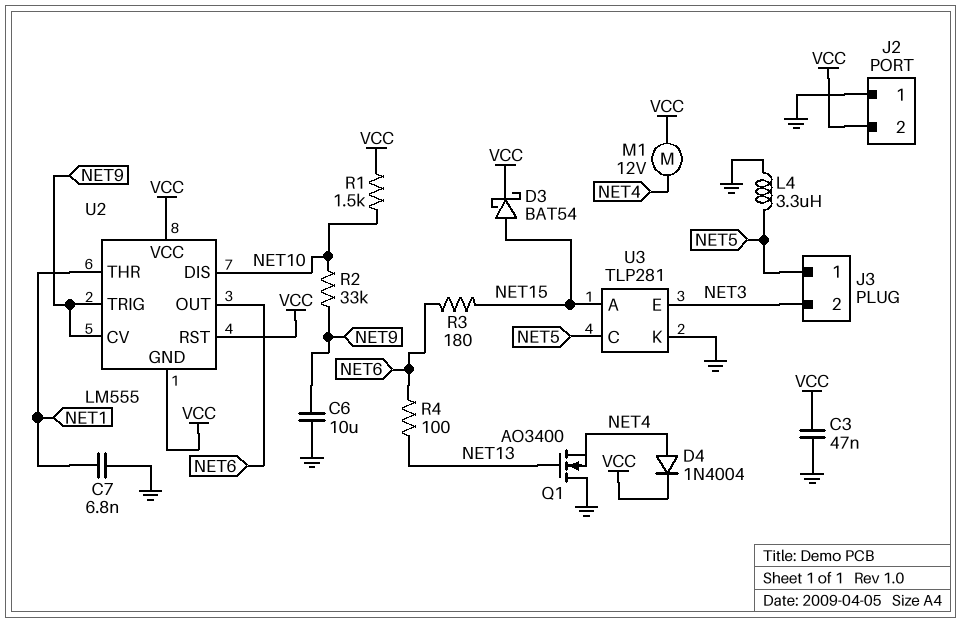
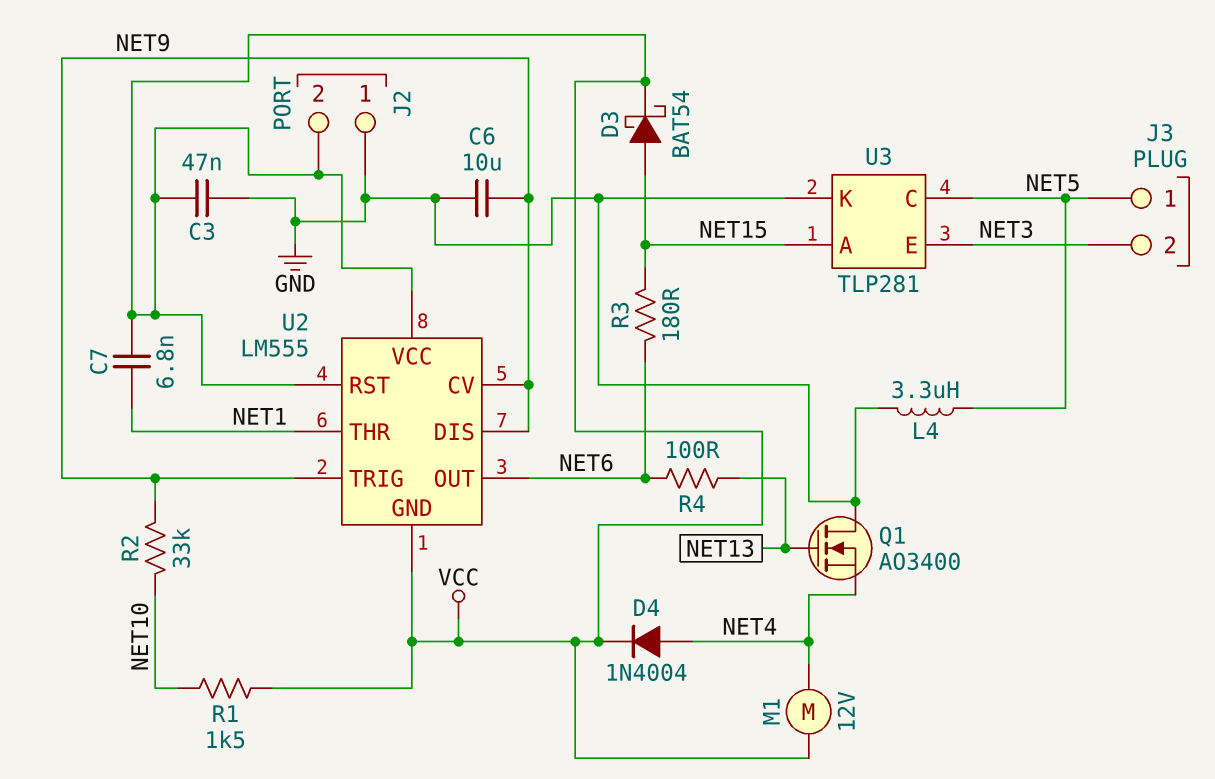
C7: 6.8nF (GND, NET1) -> 6.8nF (NET1, VCC)
U2 pin DIS: NET10 -> NET9

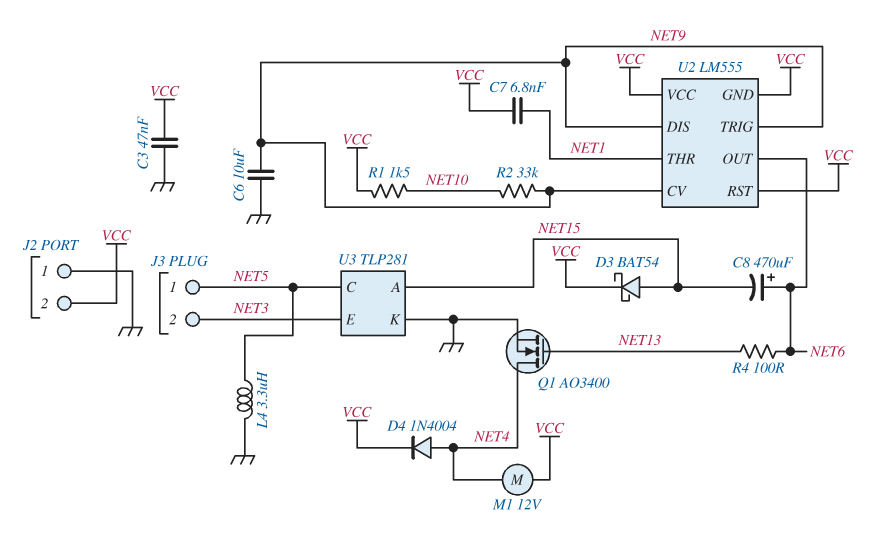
C8: none -> 470uF (plus NET6, minus NET15)
Q1: NMOS AO3400 (G NET13, D GND, S NET4) -> NMOS AO3400 (G NET13, D NET4, S GND)
R3: 180 (NET6, NET15) -> none

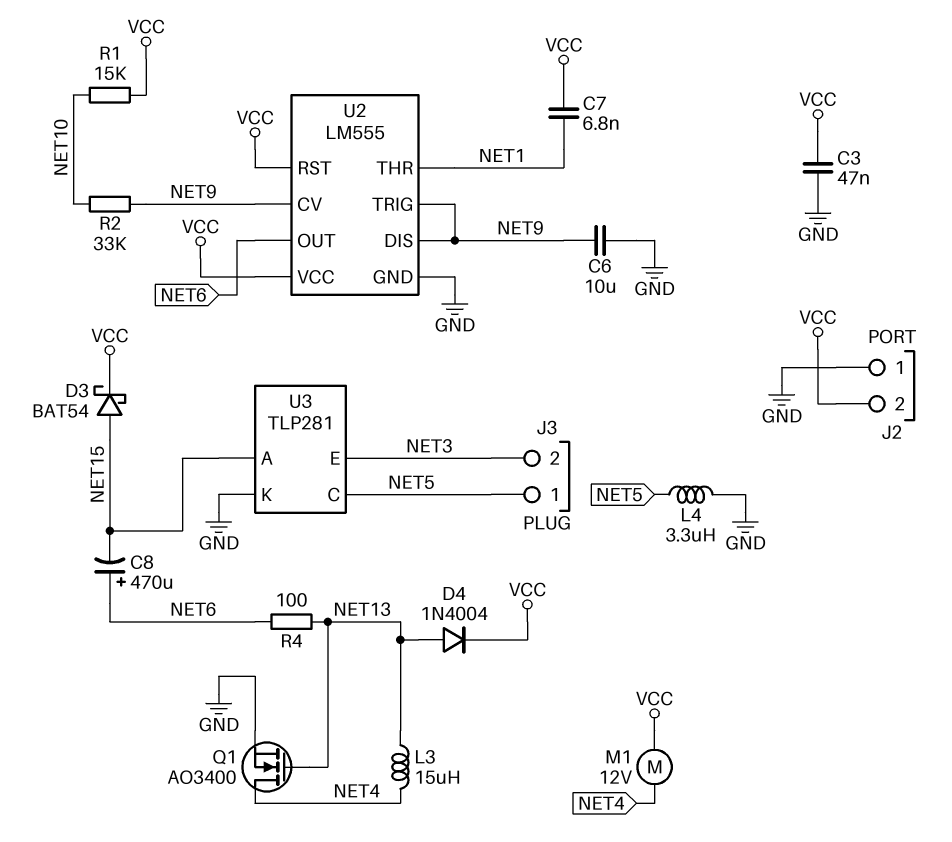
D4: diode 1N4004 (A NET4, K VCC) -> diode 1N4004 (A NET13, K VCC)
L3: none -> 15uH (NET4, NET13)
R1: 1.5k (NET10, VCC) -> 15k (NET10, VCC)
U2 pin GND: VCC -> GND

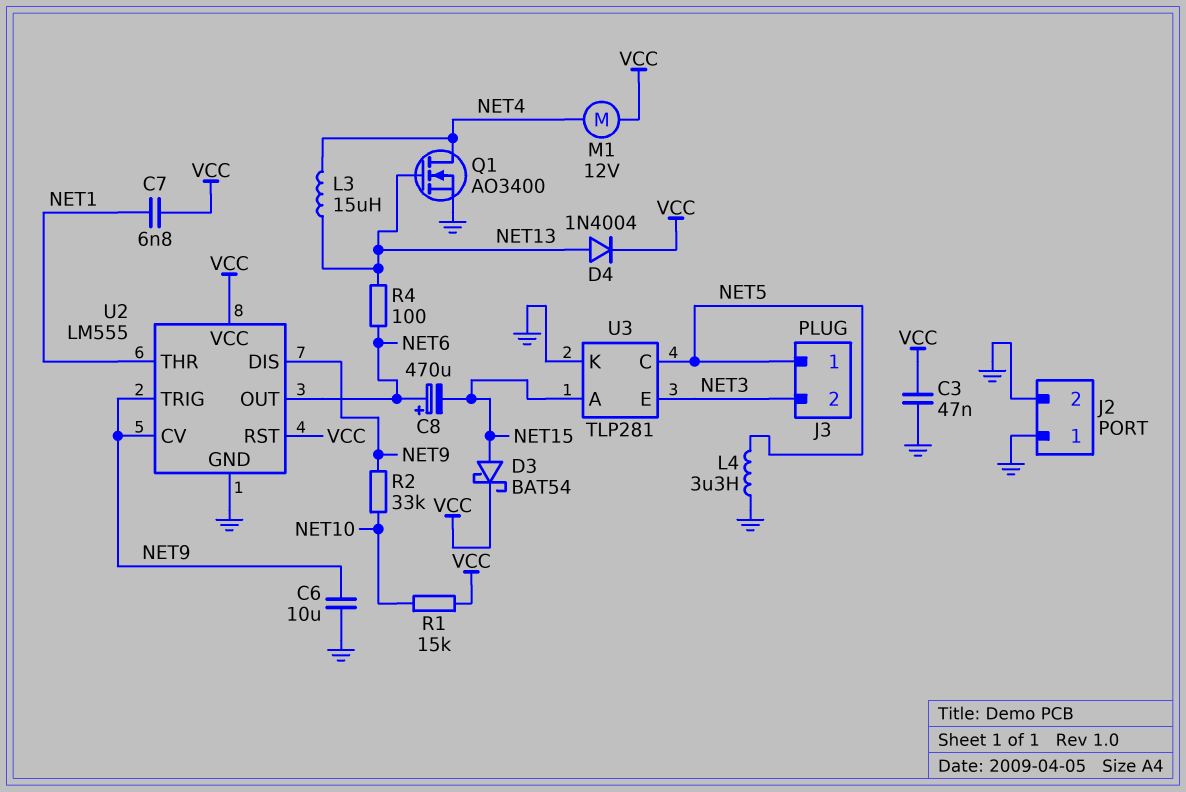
J2 pin 2: VCC -> GND

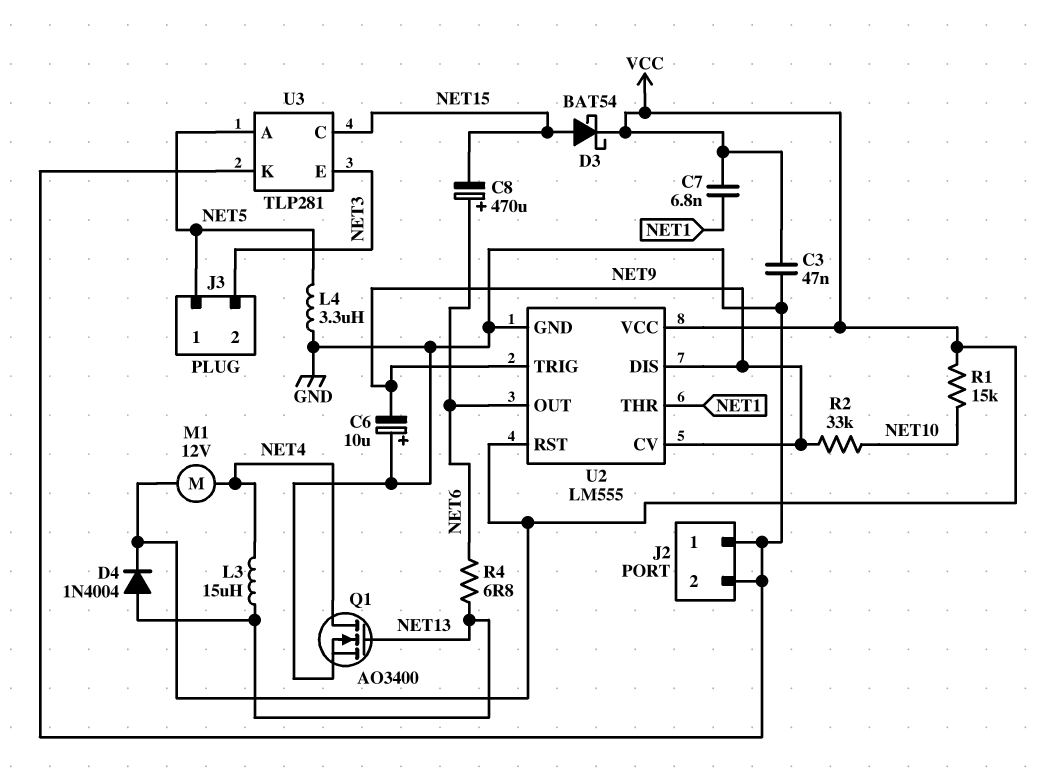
C6: 10uF (GND, NET9) -> 10uF (plus GND, minus NET9)
R4: 100 (NET6, NET13) -> 6.8 (NET6, NET13)
U3 pin A: NET15 -> NET5
U3 pin C: NET5 -> NET15

